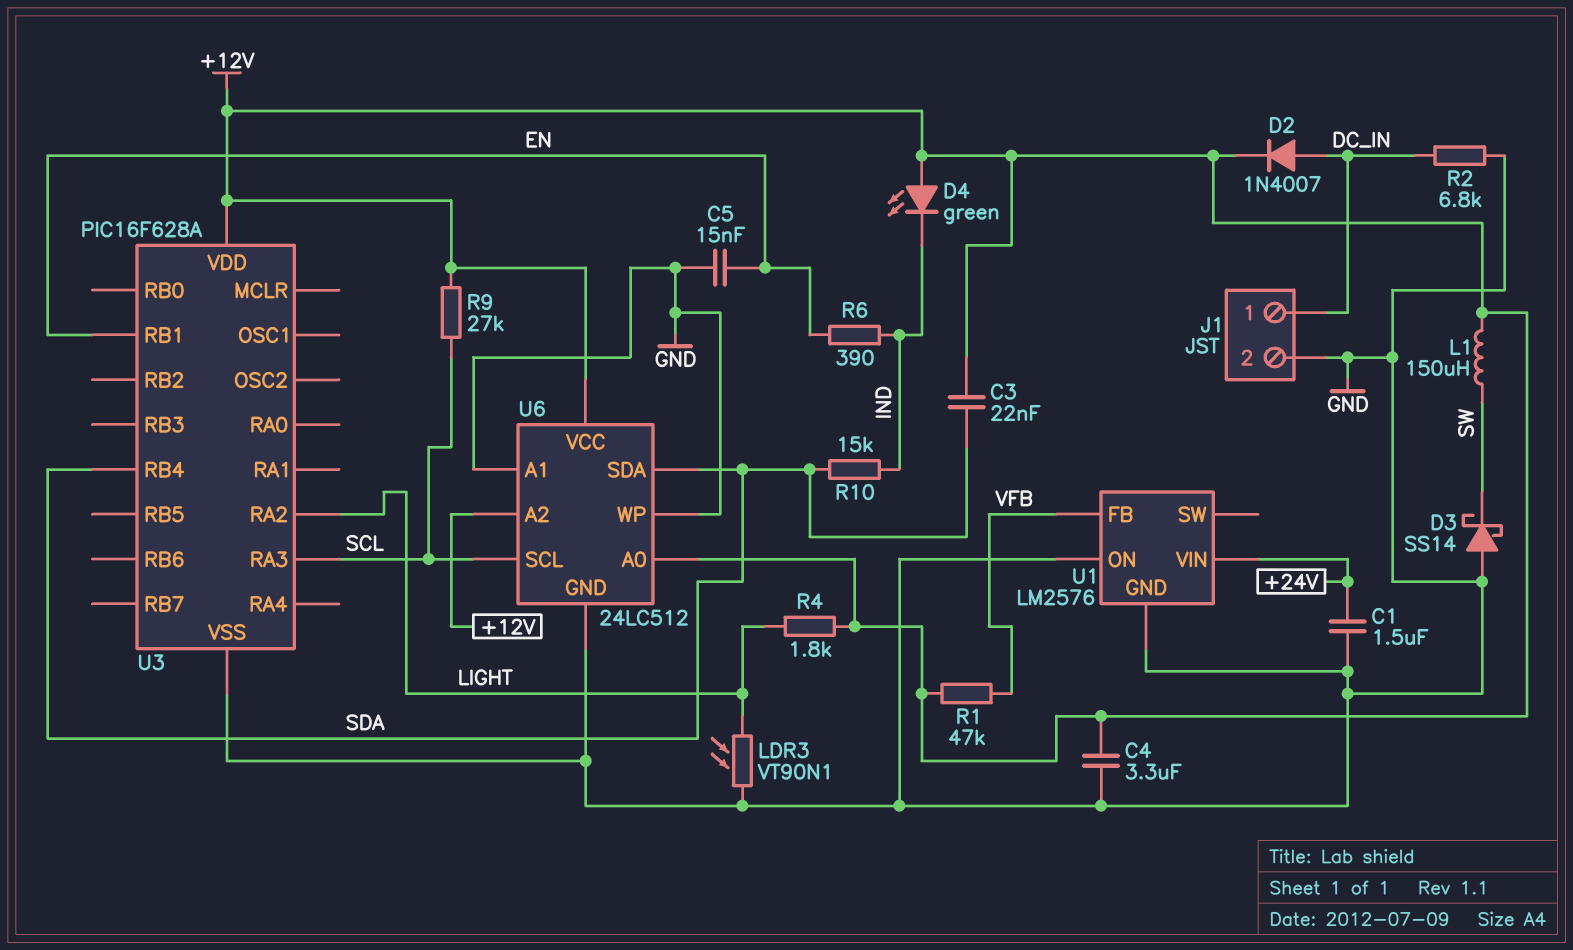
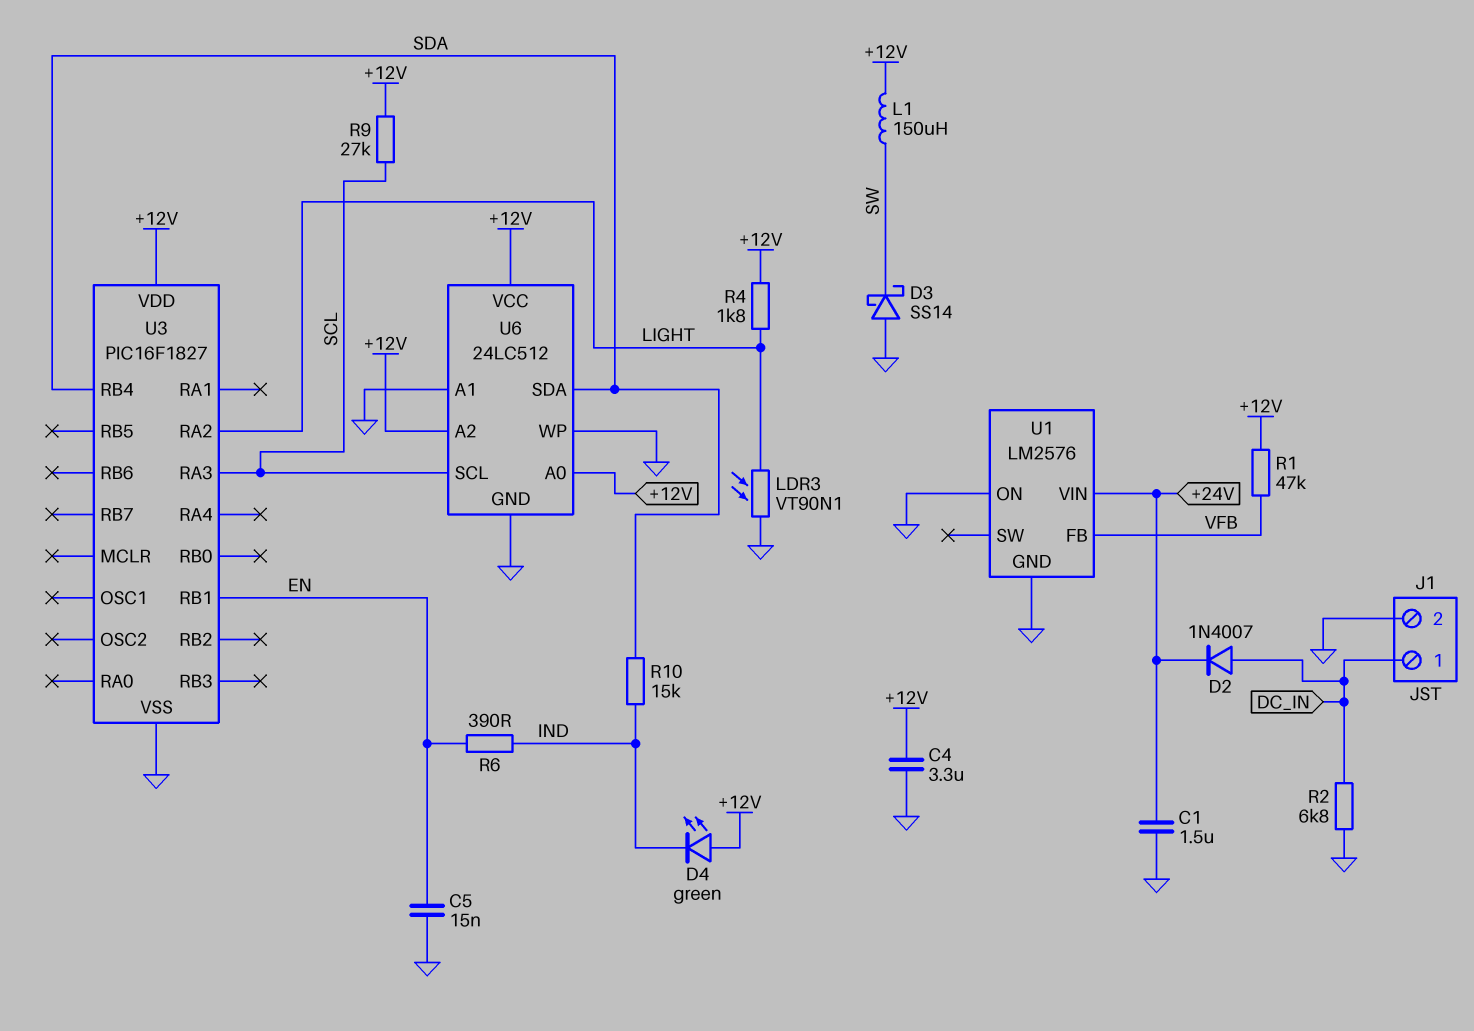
C3: 22nF (+12V, SDA) -> none
D2: diode 1N4007 (A DC_IN, K +12V) -> diode 1N4007 (A DC_IN, K +24V)
U3: PIC16F628A -> PIC16F1827

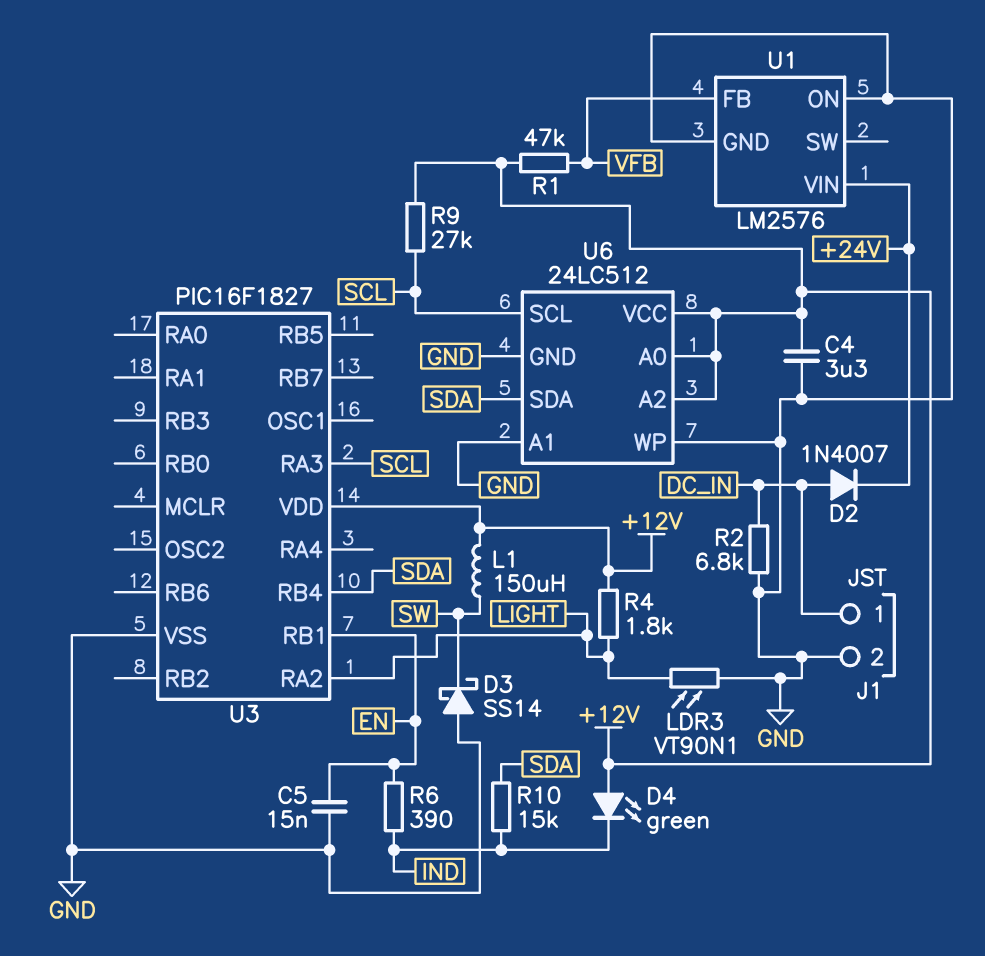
C1: 1.5uF (+24V, GND) -> none

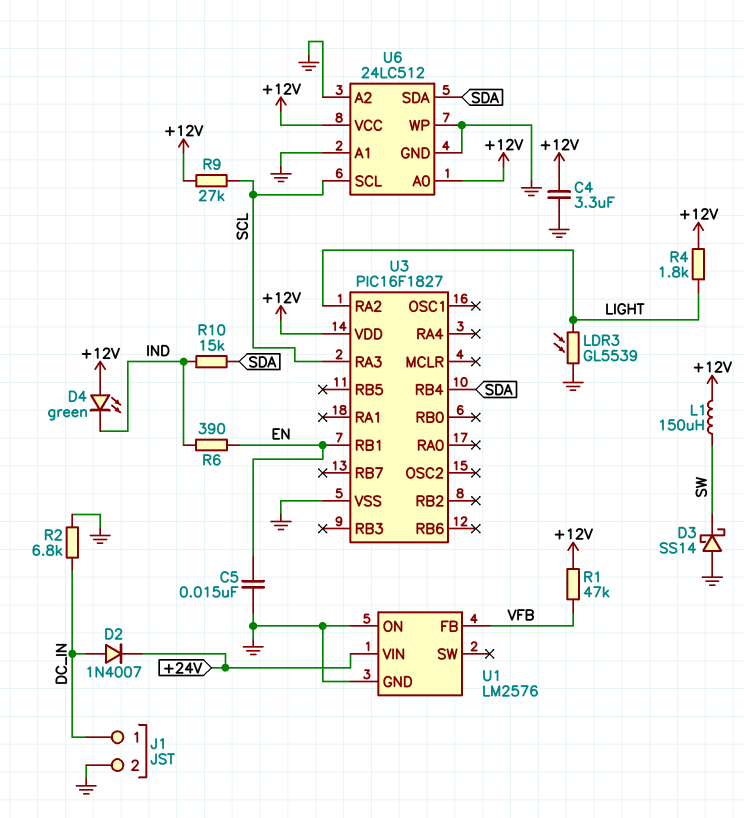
LDR3: VT90N1 (GND, LIGHT) -> GL5539 (GND, LIGHT)
U6 pin A2: +12V -> GND

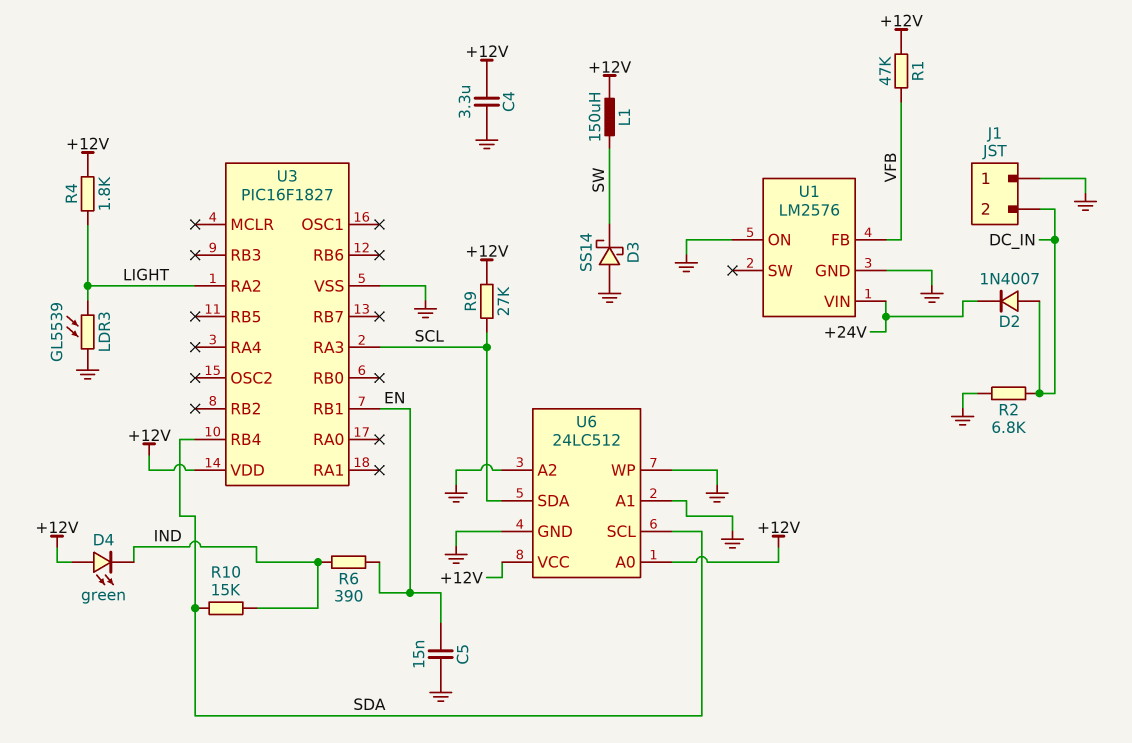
J1 pin 1: DC_IN -> GND
J1 pin 2: GND -> DC_IN
U6 pin SCL: SCL -> SDA
U6 pin SDA: SDA -> SCL

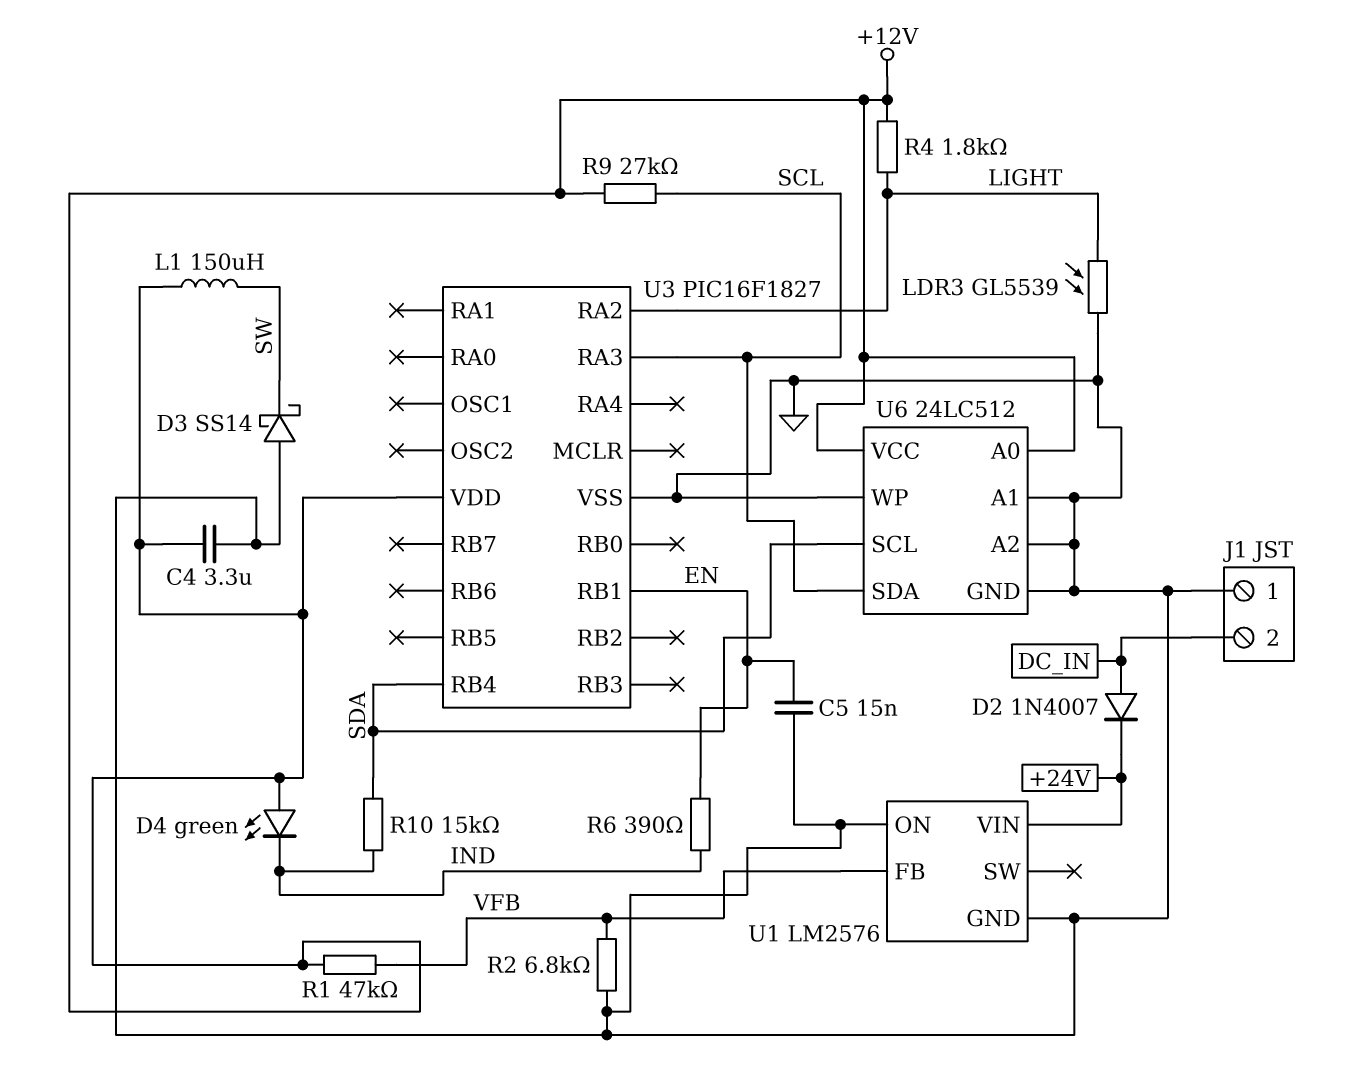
R2: 6.8k (DC_IN, GND) -> 6.8k (GND, VFB)

